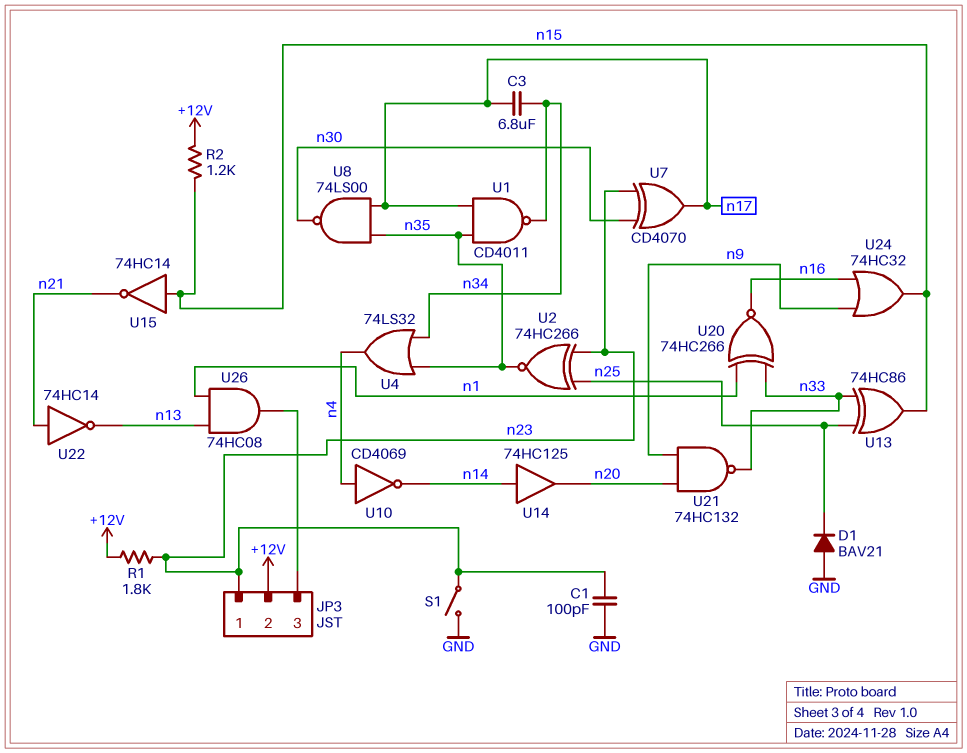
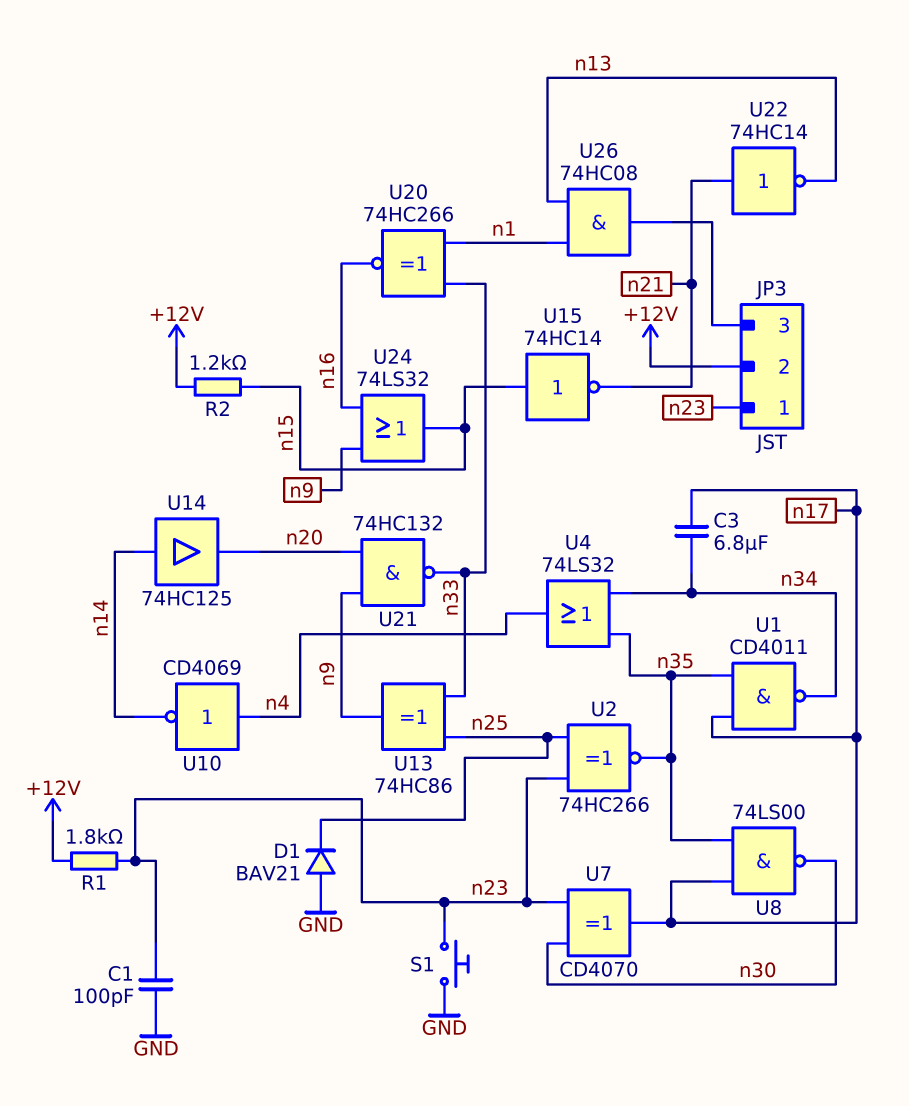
S1: switch (GND, n23) -> button (GND, n23)
U13: XOR 74HC86 (in n25, in n33, out n15) -> XOR 74HC86 (in n25, in n33, out n9)
U24: OR 74HC32 (in n9, in n16, out n15) -> OR 74LS32 (in n9, in n16, out n15)

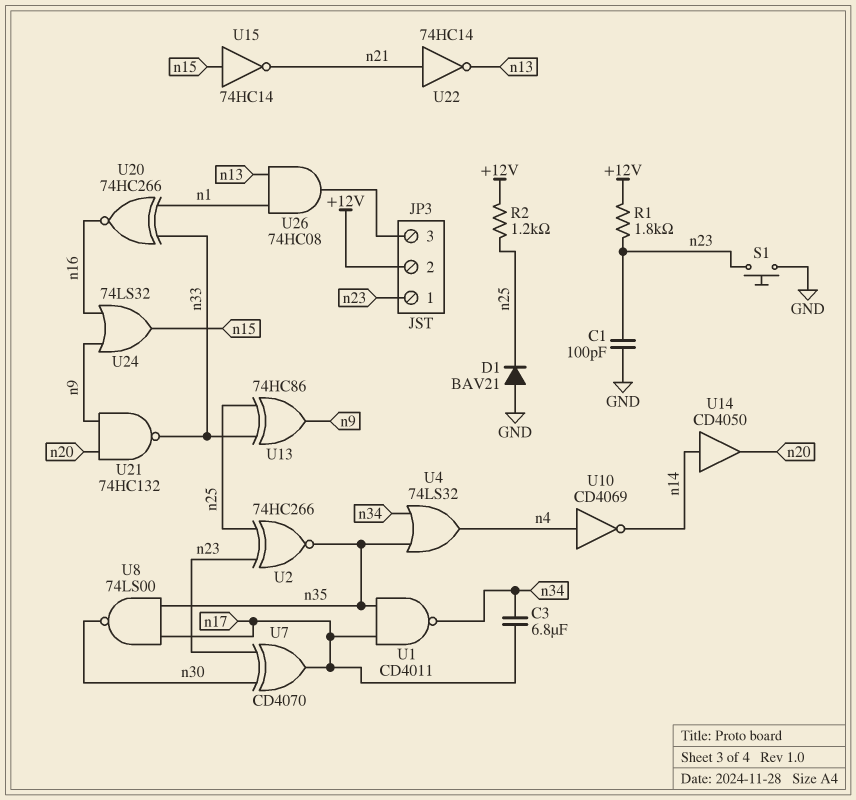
R2: 1.2k (+12V, n15) -> 1.2k (+12V, n25)
U14: buffer 74HC125 (in n14, out n20) -> buffer CD4050 (in n14, out n20)

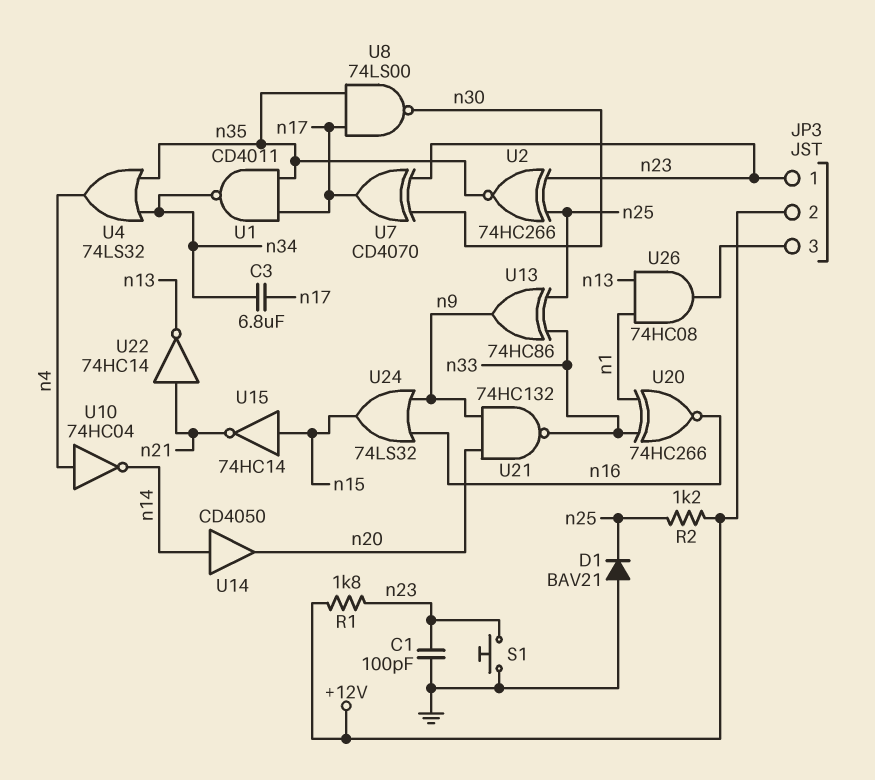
U10: NOT CD4069 (in n4, out n14) -> NOT 74HC04 (in n4, out n14)

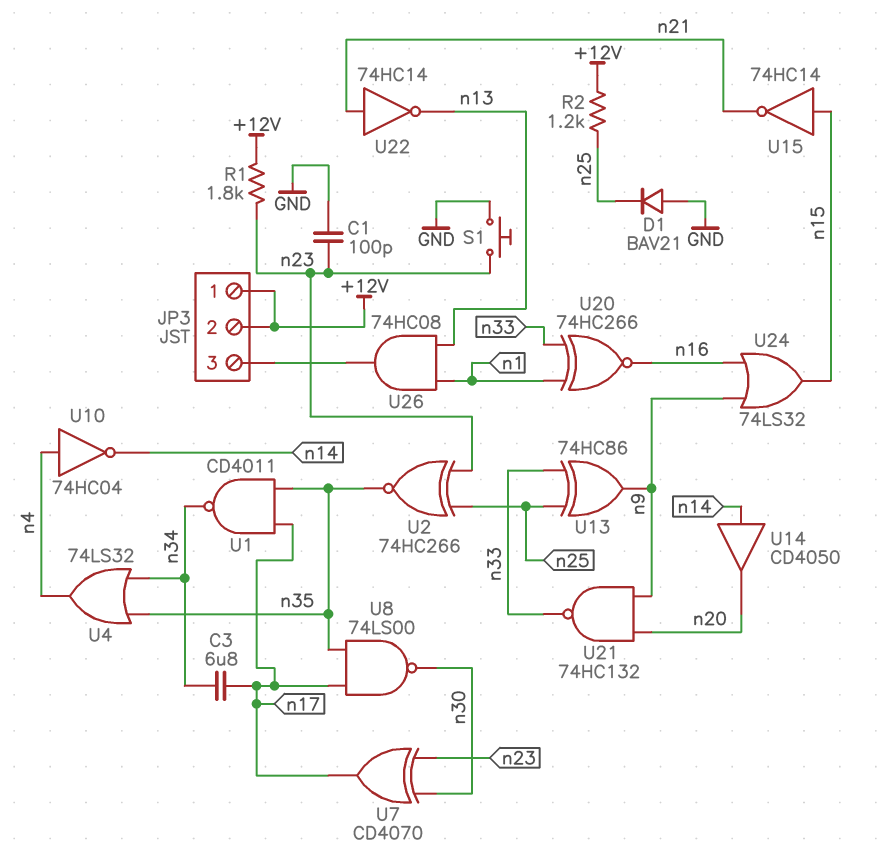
JP3 pin 1: n23 -> +12V

